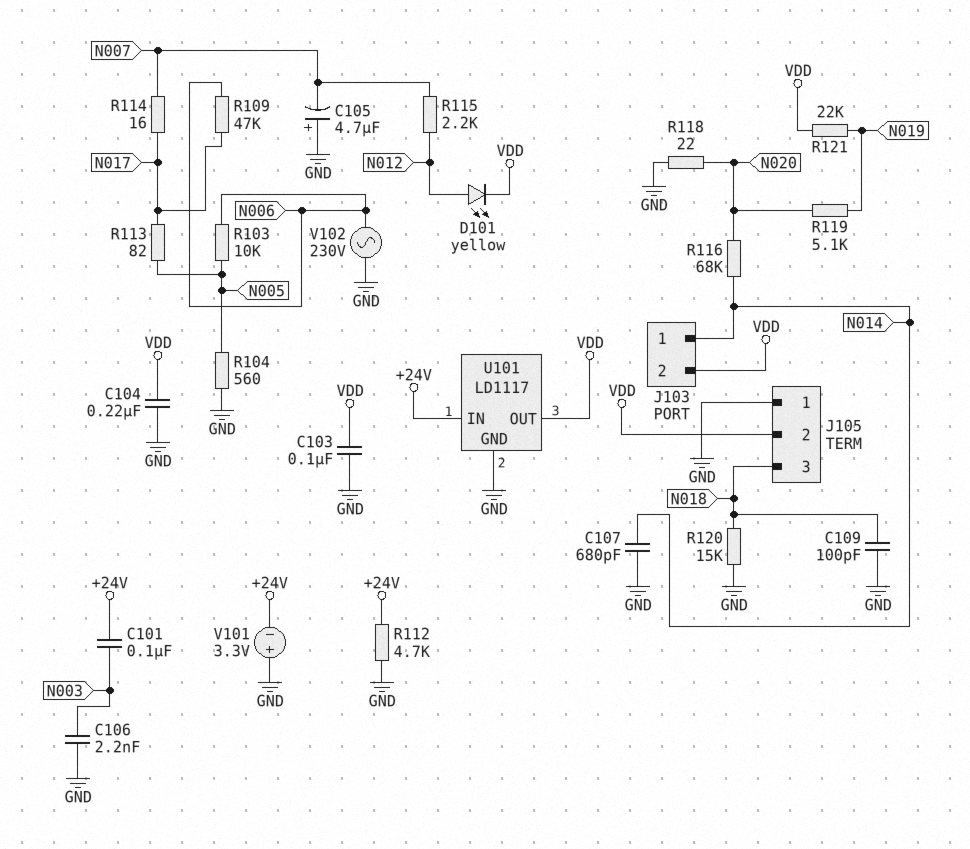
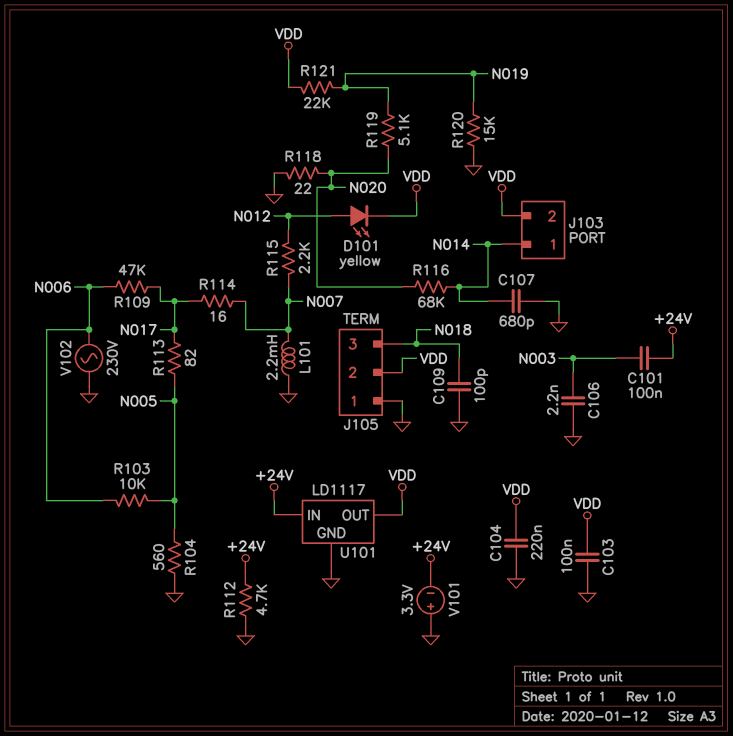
C105: 4.7uF (plus GND, minus N007) -> none
L101: none -> 2.2mH (GND, N007)
R120: 15k (GND, N018) -> 15k (GND, N019)

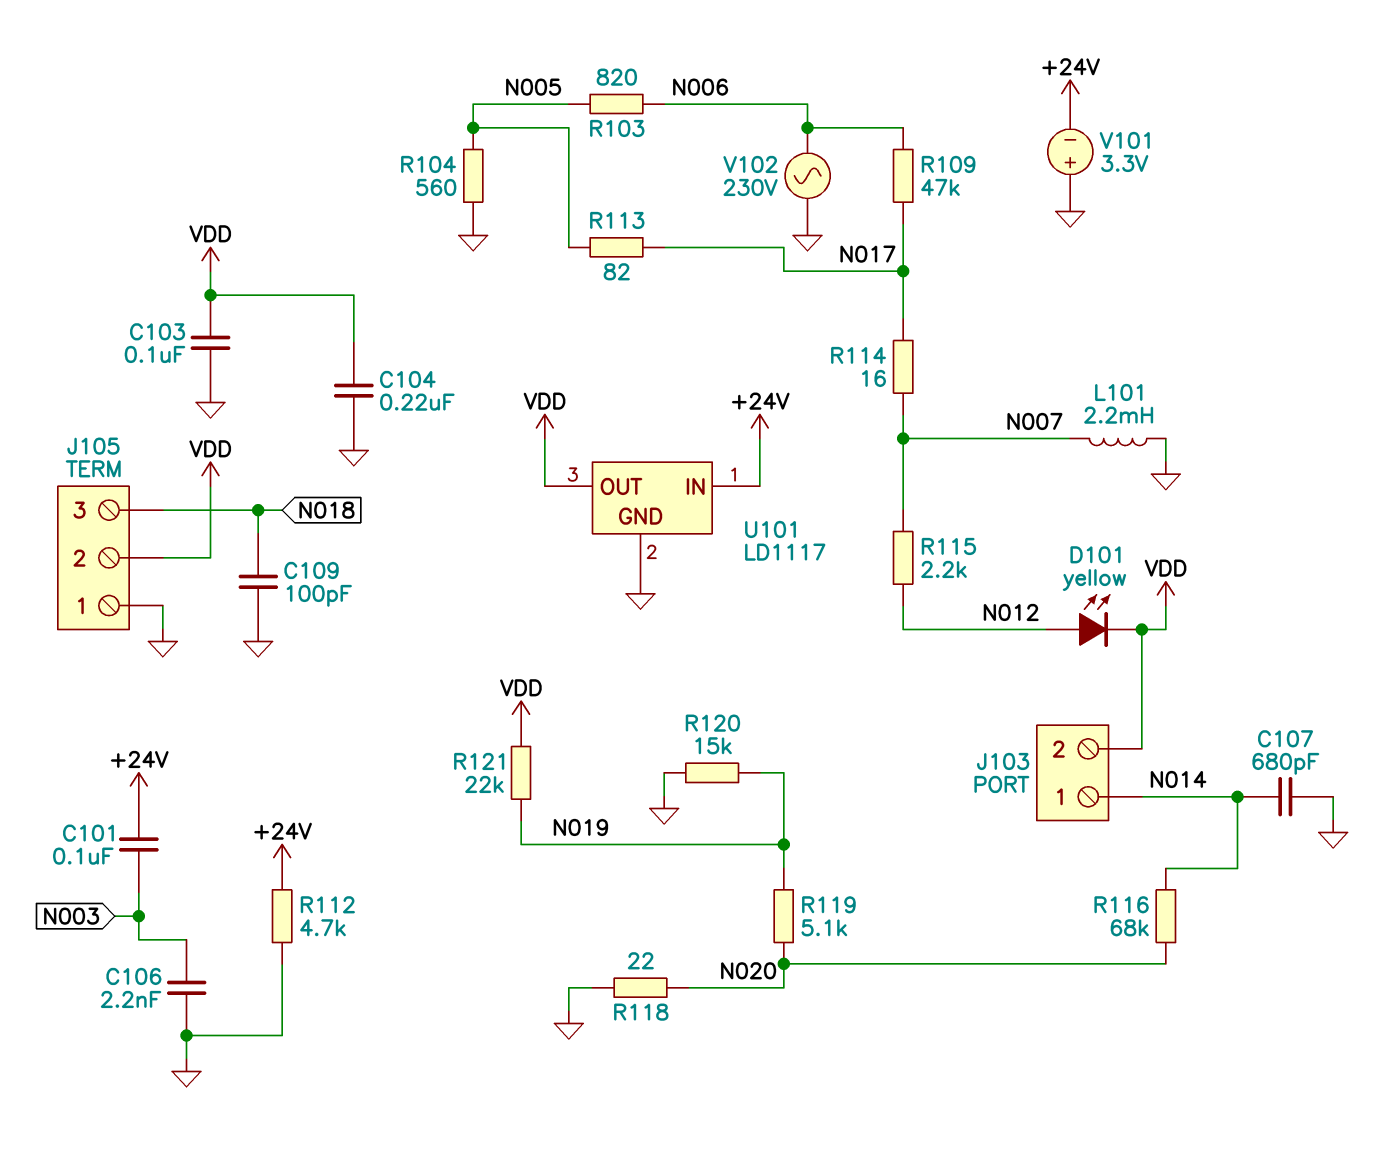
R103: 10k (N005, N006) -> 820 (N005, N006)

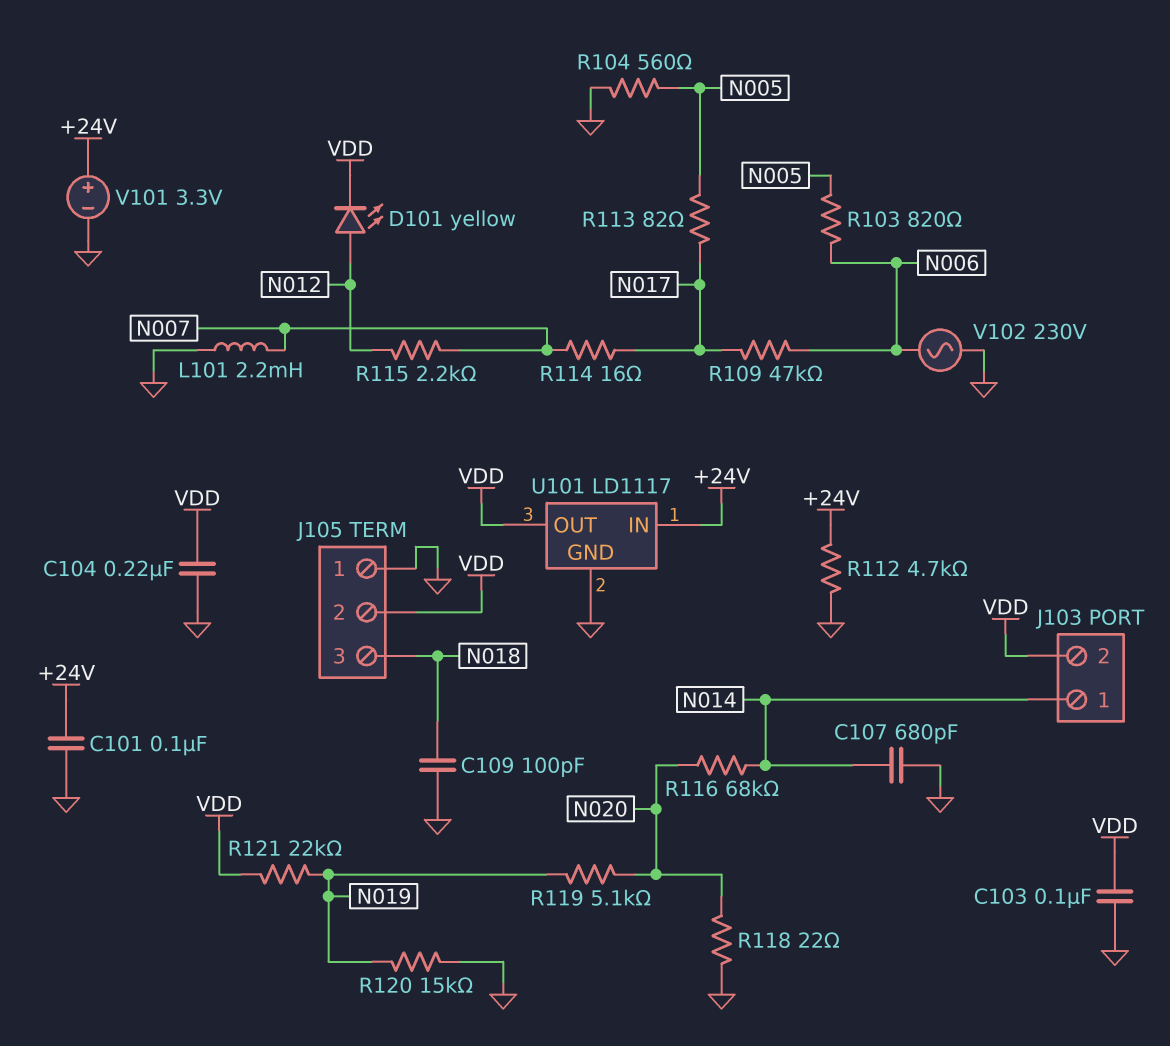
C101: 100nF (+24V, N003) -> 100nF (+24V, GND)
C106: 2.2nF (GND, N003) -> none
V101: 3.3V (plus GND, minus +24V) -> 3.3V (plus +24V, minus GND)

